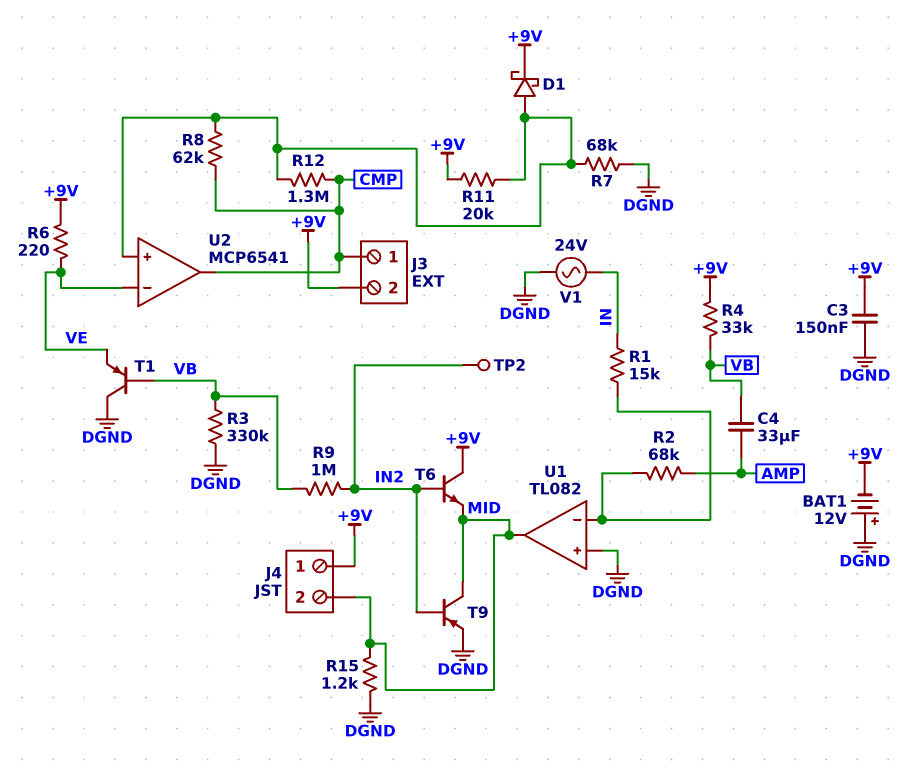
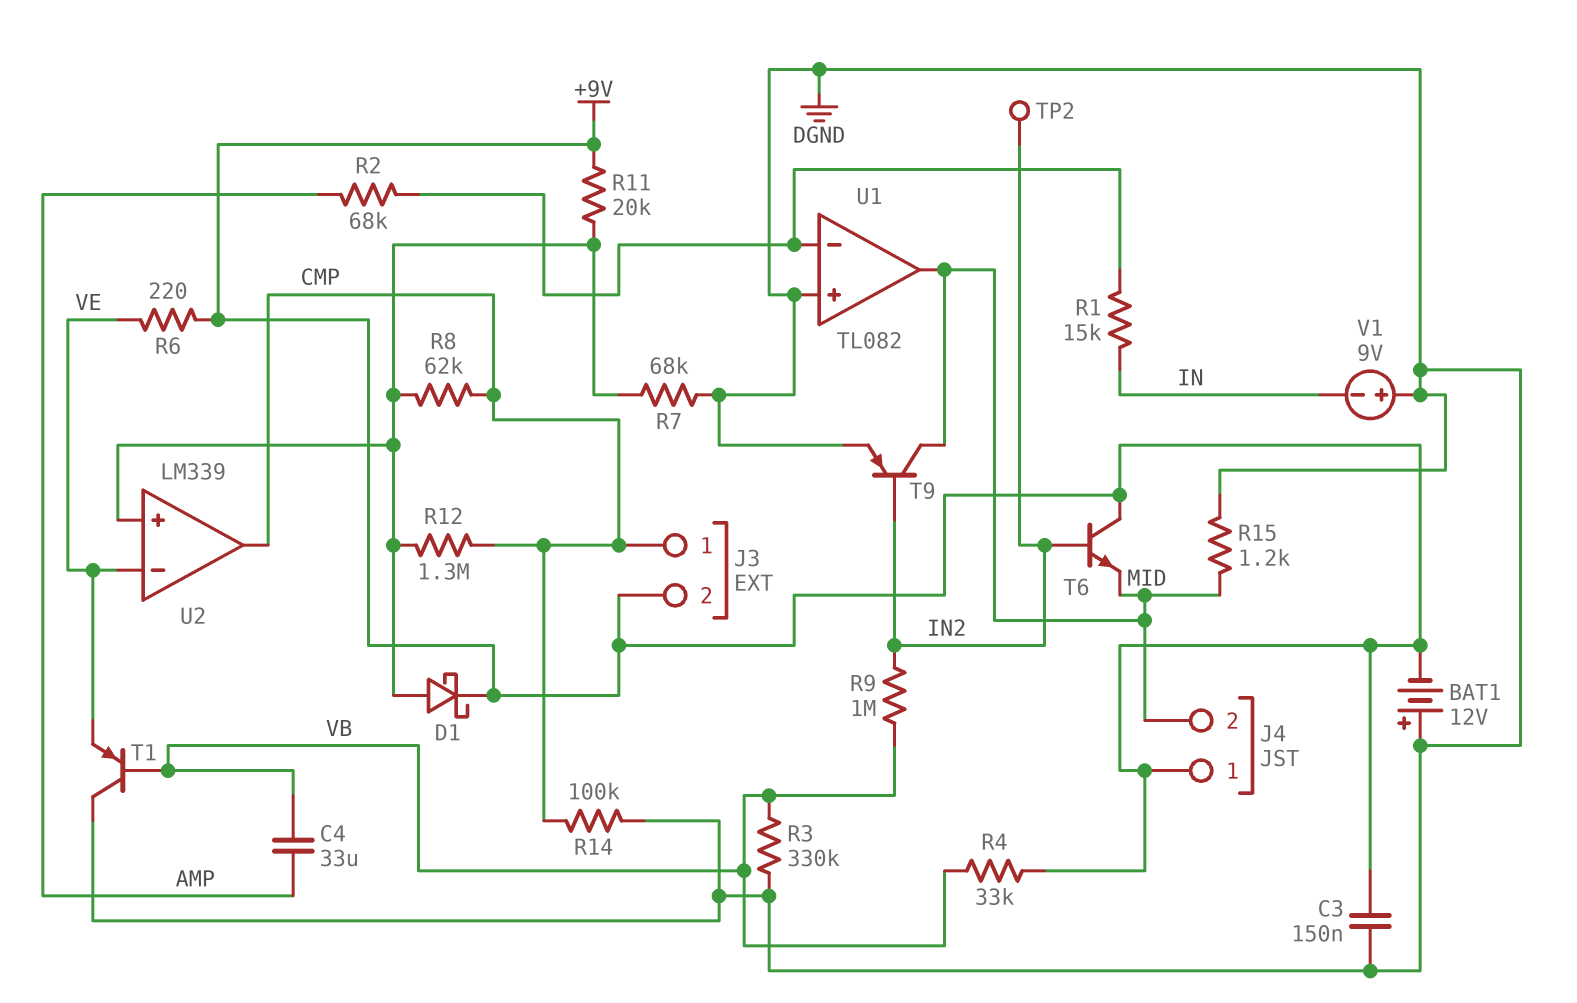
R14: none -> 100k (CMP, DGND)
U2: MCP6541 -> LM339
V1: AC 24V (DGND, IN) -> 9V (plus DGND, minus IN)

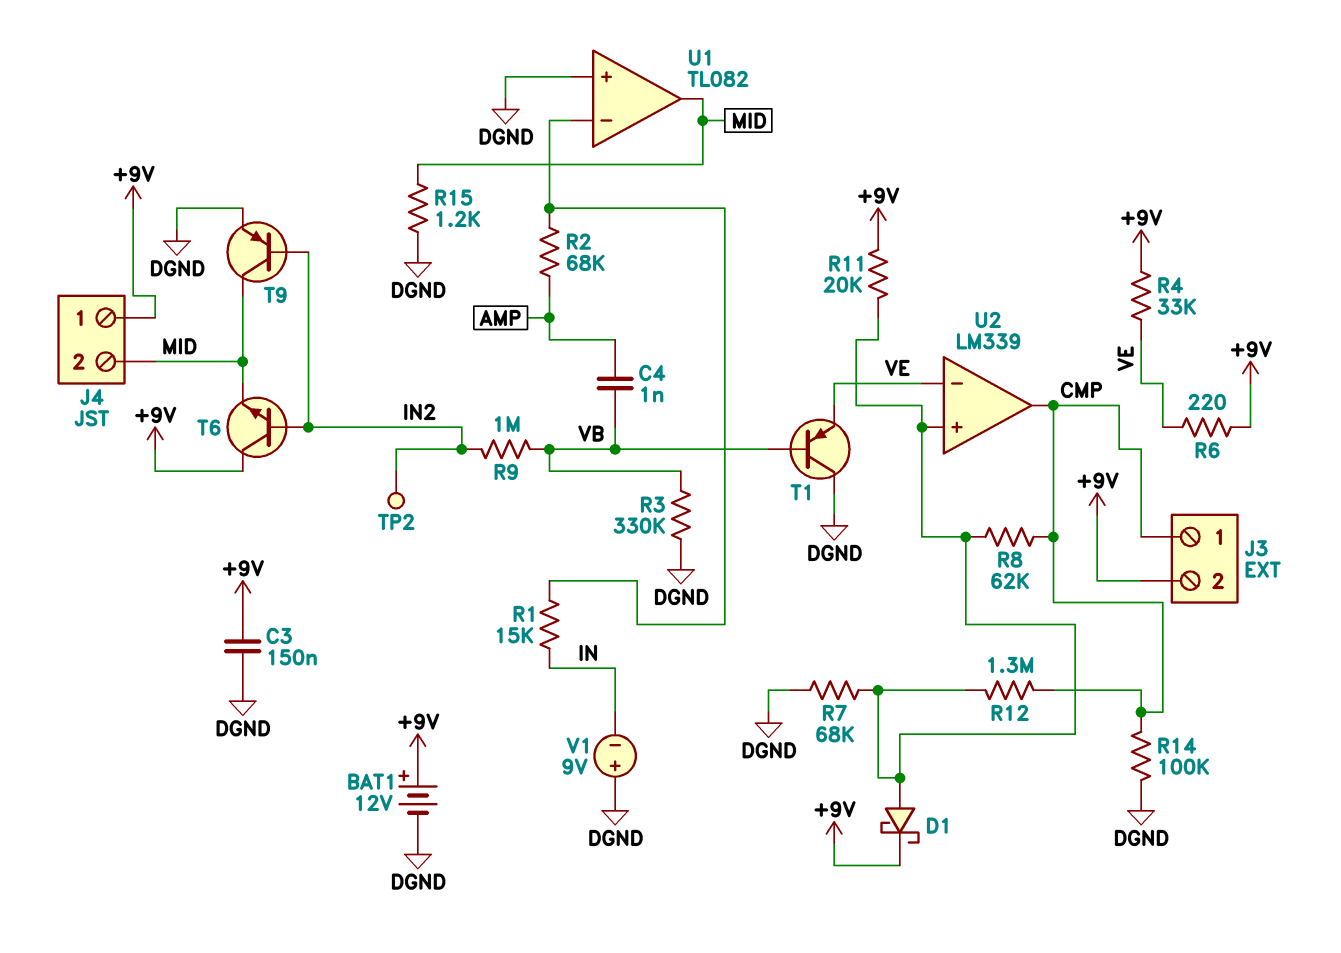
BAT1: 12V (plus DGND, minus +9V) -> 12V (plus +9V, minus DGND)
C4: 33uF (AMP, VB) -> 1nF (AMP, VB)
R4: 33k (+9V, VB) -> 33k (+9V, VE)

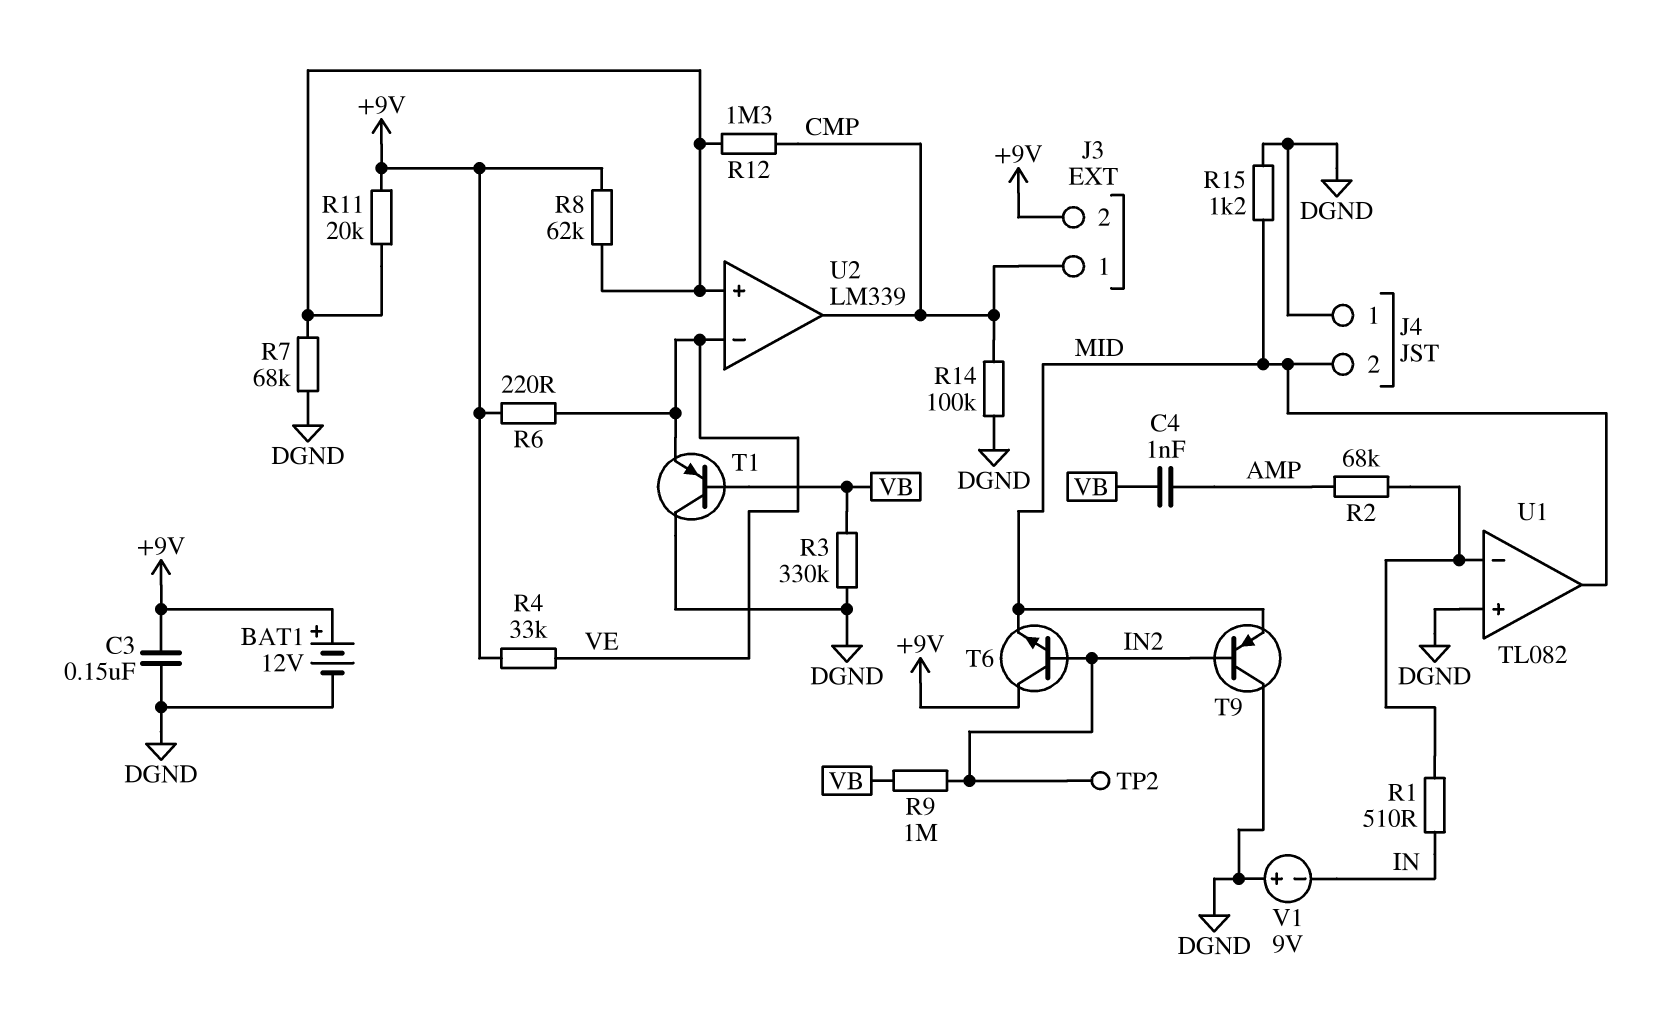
D1: schottky (A U2/in+, K +9V) -> none
J4 pin 1: +9V -> DGND
R1: 15k (IN, U1/in-) -> 510 (IN, U1/in-)
R8: 62k (CMP, U2/in+) -> 62k (+9V, U2/in+)
T9: PNP (B IN2, C MID, E DGND) -> PNP (B IN2, C DGND, E MID)

